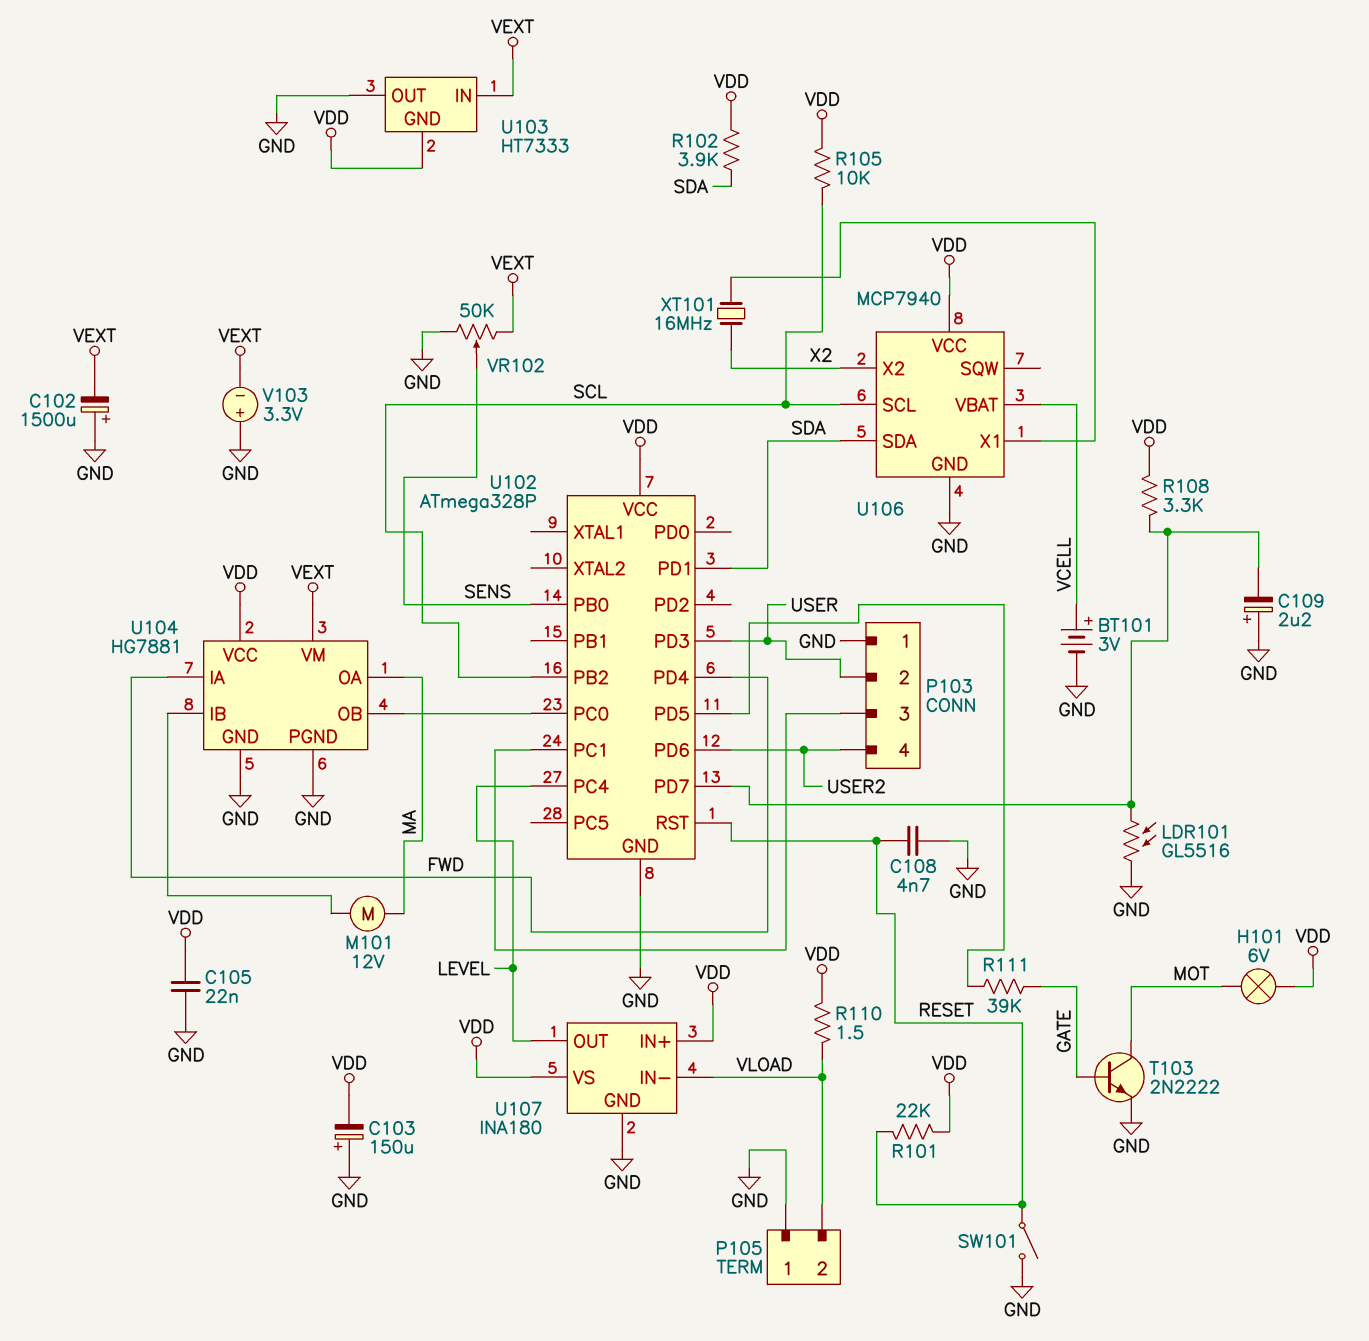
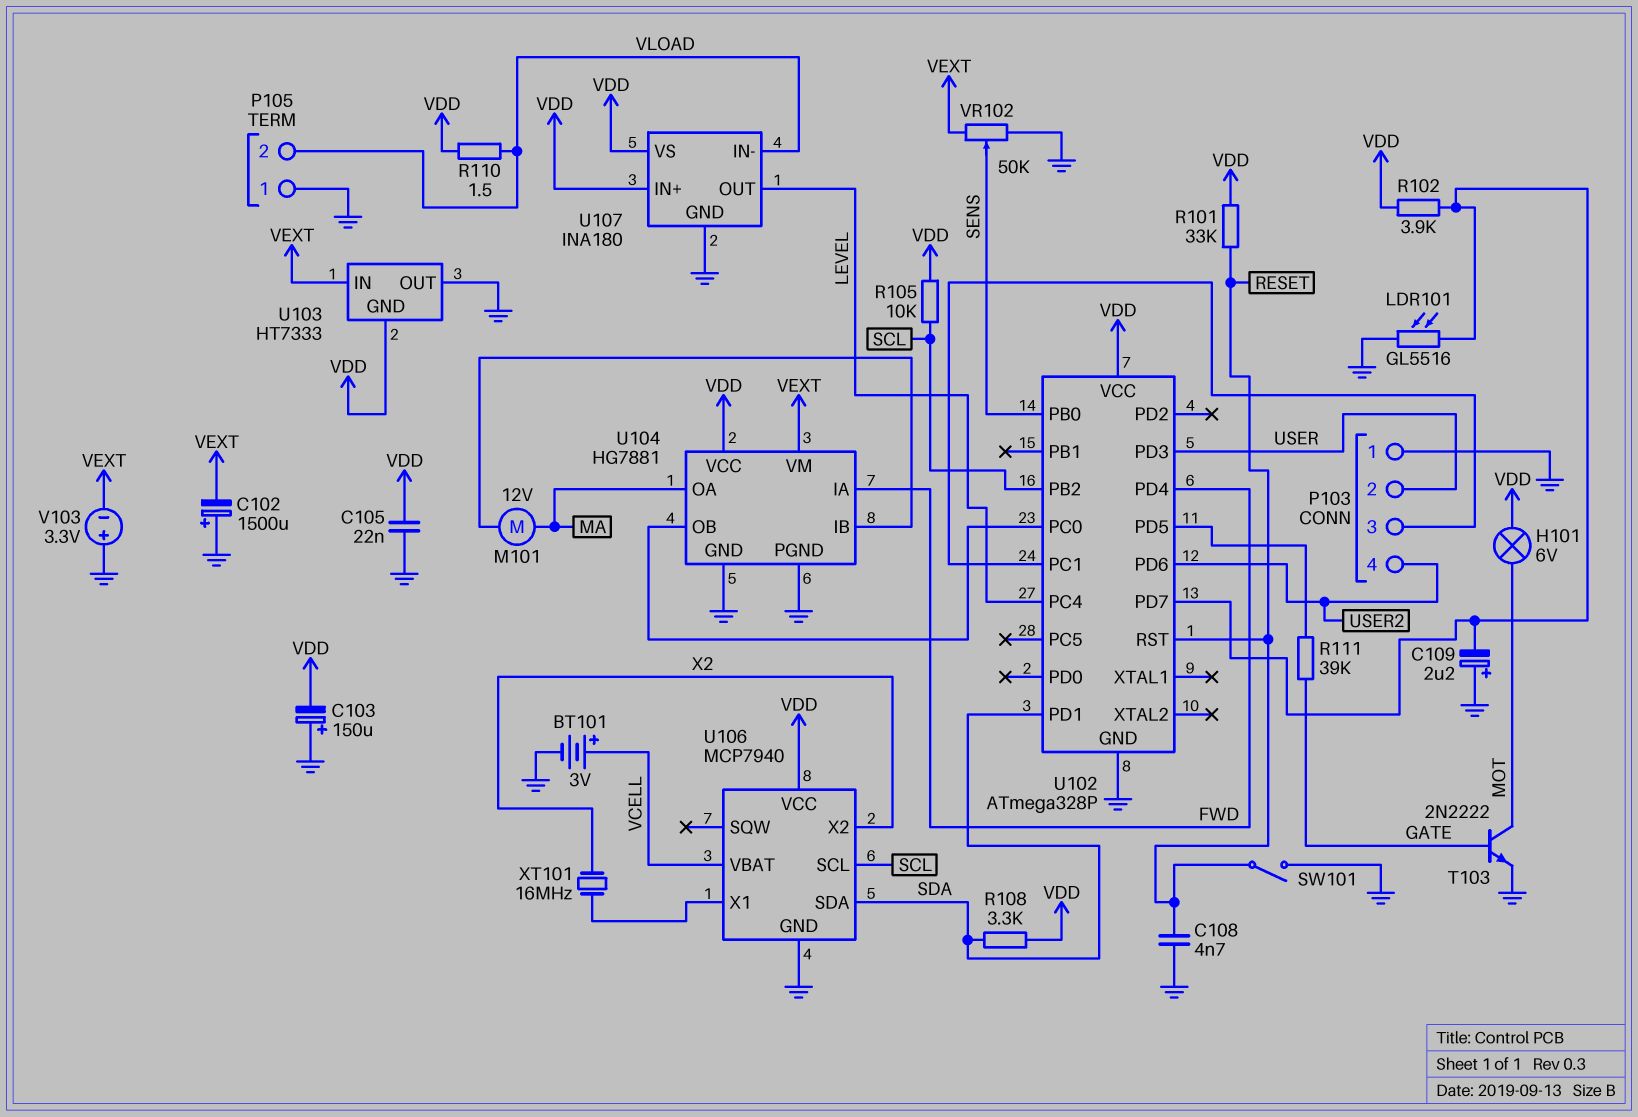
R101: 22k (RESET, VDD) -> 33k (RESET, VDD)
R102: 3.9k (SDA, VDD) -> 3.9k (U102/PD7, VDD)
R108: 3.3k (U102/PD7, VDD) -> 3.3k (SDA, VDD)

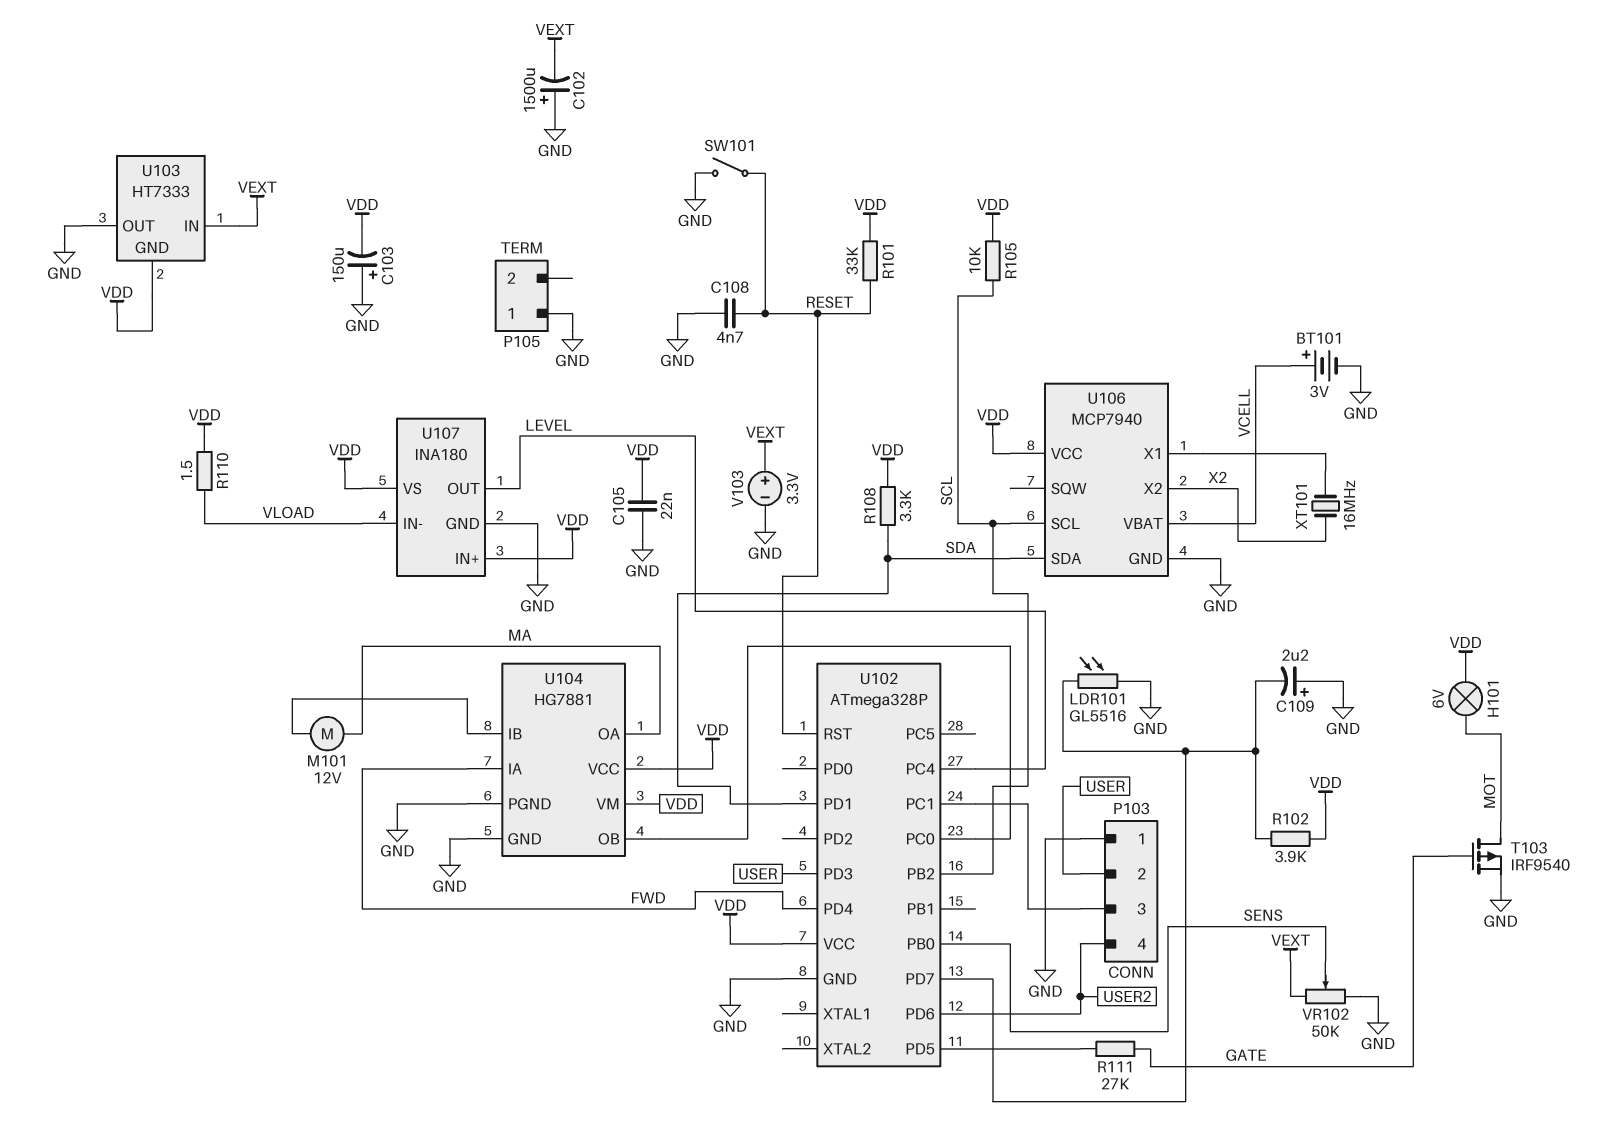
P105 pin 2: VLOAD -> none
R111: 39k (GATE, U102/PD5) -> 27k (GATE, U102/PD5)
T103: NPN 2N2222 (B GATE, C MOT, E GND) -> PMOS IRF9540 (G GATE, D MOT, S GND)
U104 pin VM: VEXT -> VDD
V103: 3.3V (plus GND, minus VEXT) -> 3.3V (plus VEXT, minus GND)

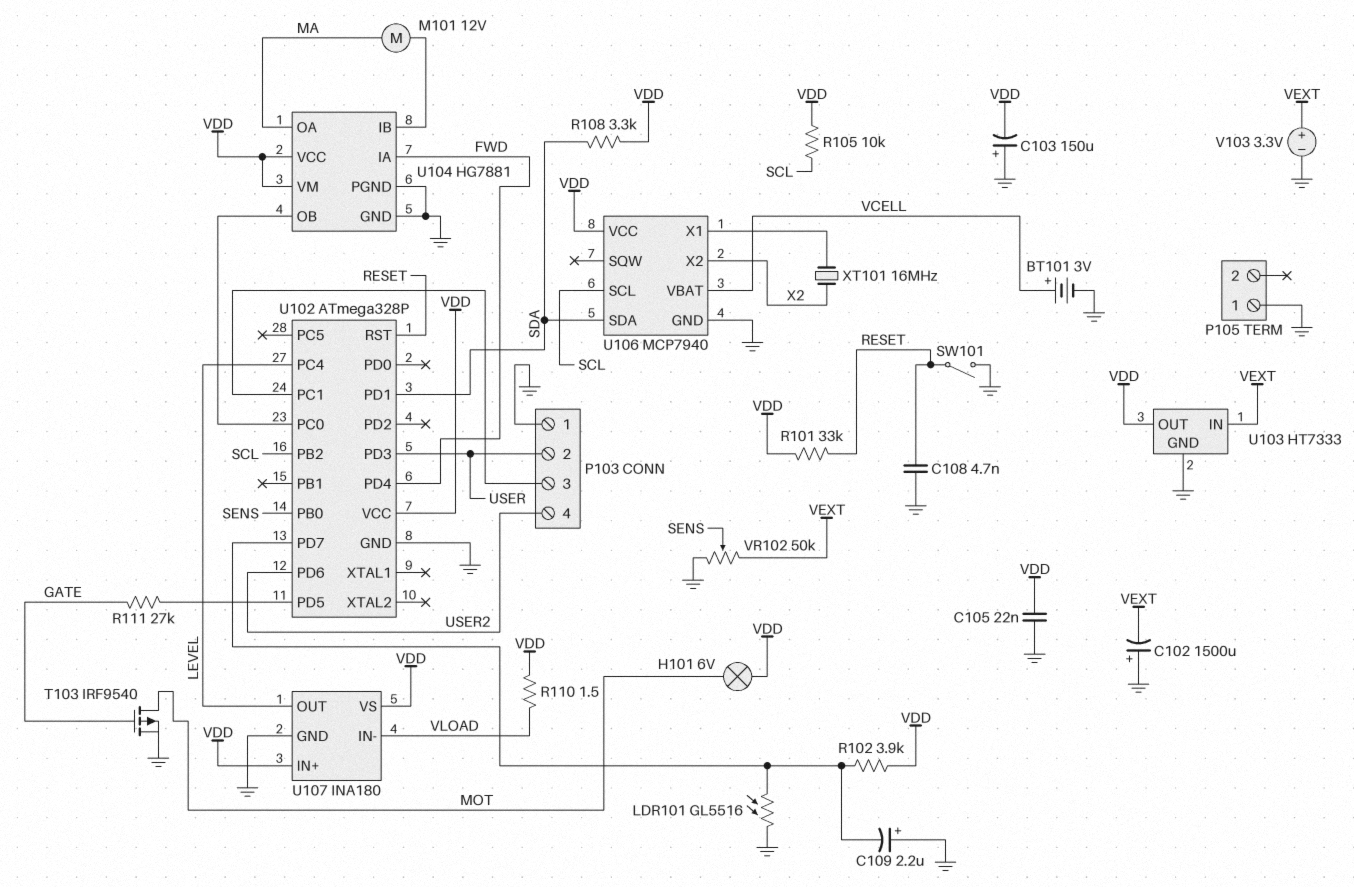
U103 pin GND: VDD -> GND
U103 pin OUT: GND -> VDD

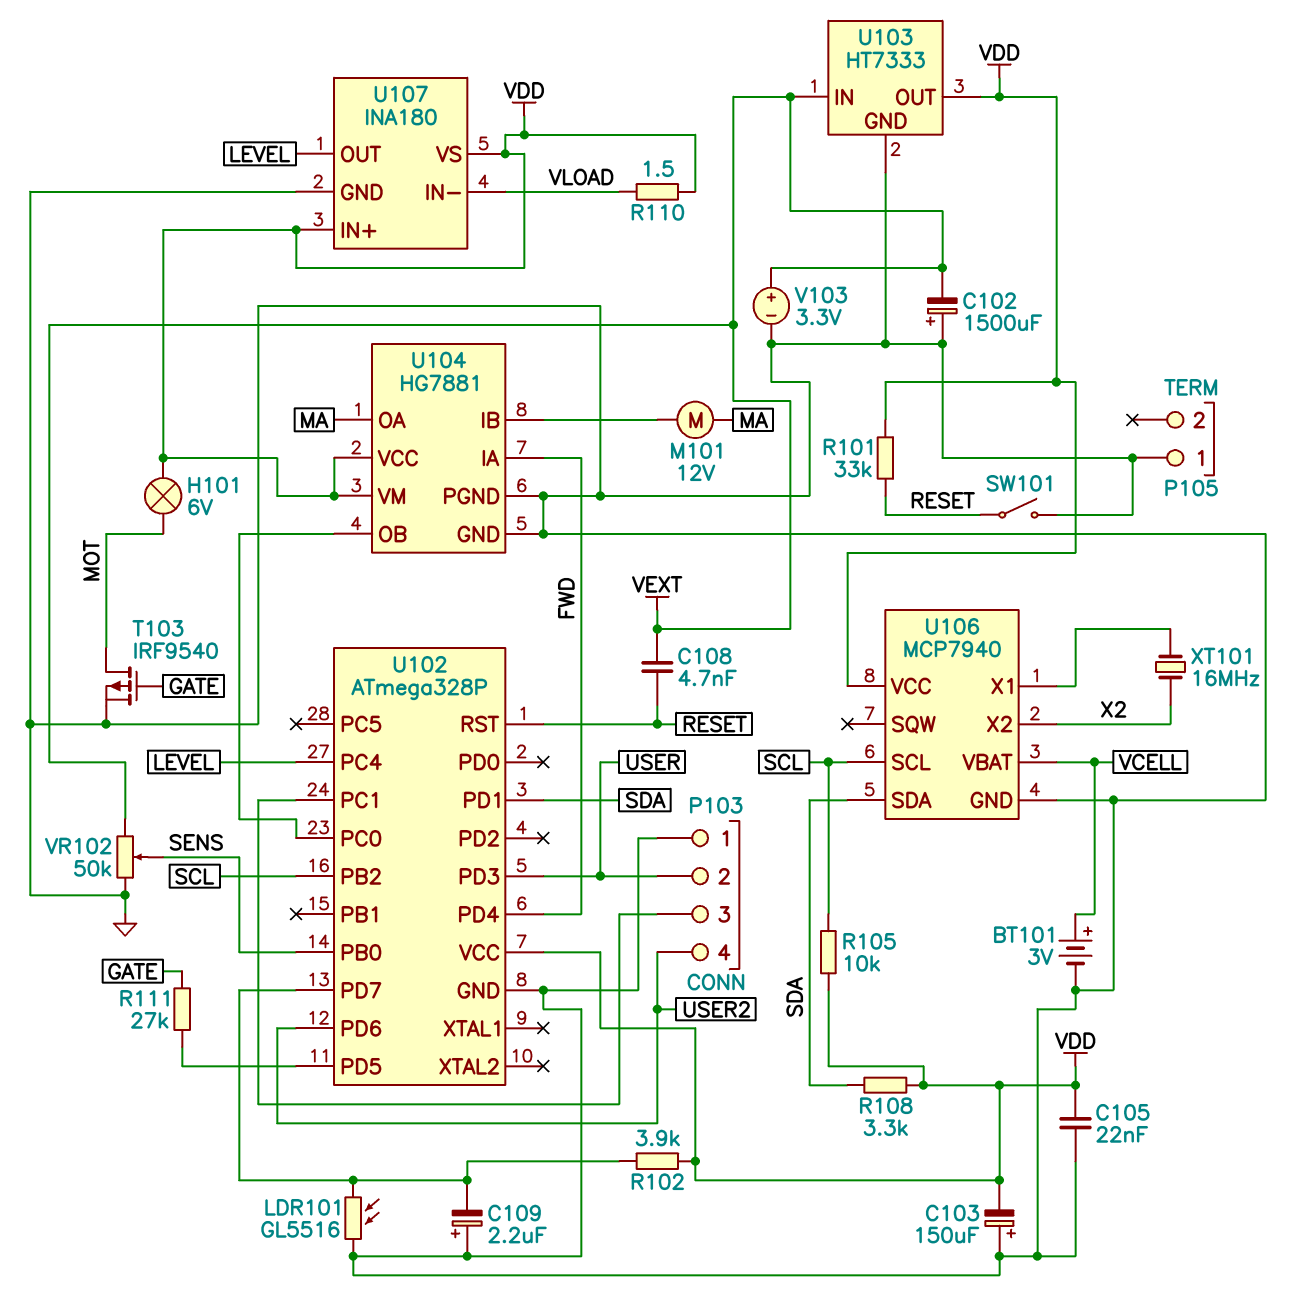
C108: 4.7nF (GND, RESET) -> 4.7nF (RESET, VEXT)

